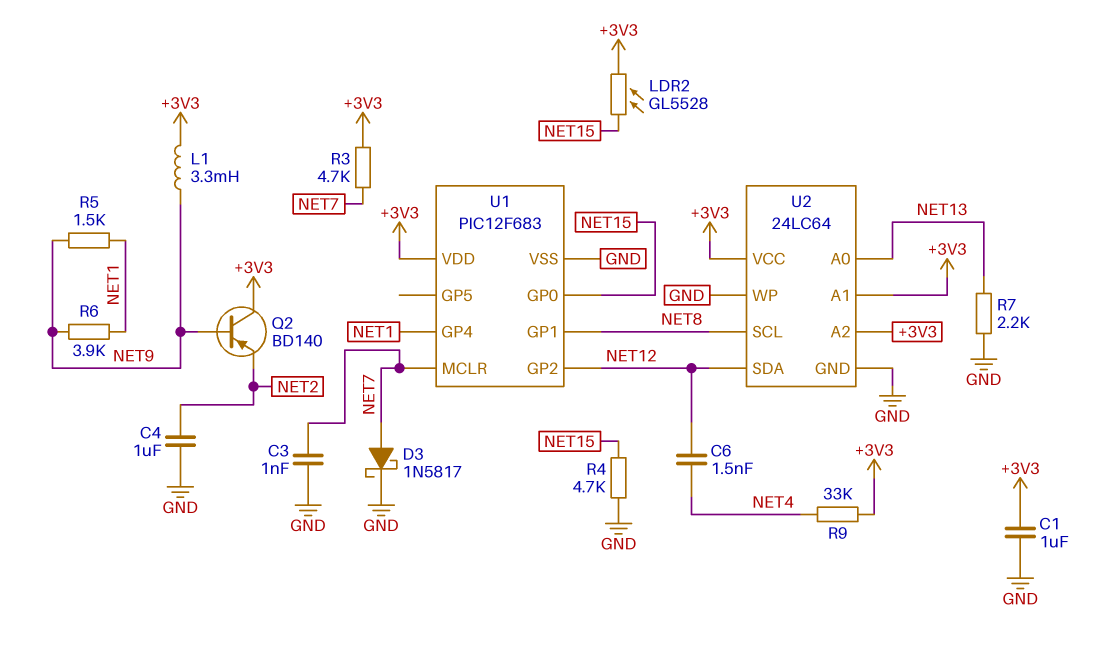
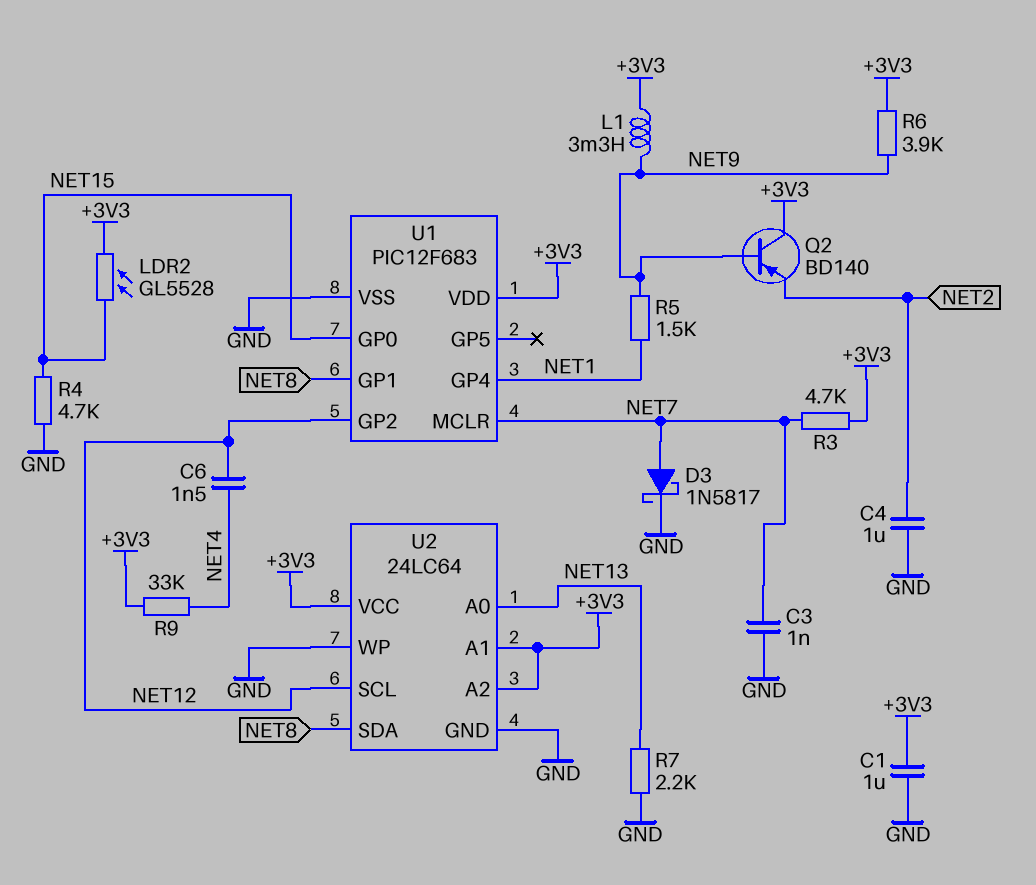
R6: 3.9k (NET1, NET9) -> 3.9k (+3V3, NET9)
U2 pin SCL: NET8 -> NET12
U2 pin SDA: NET12 -> NET8

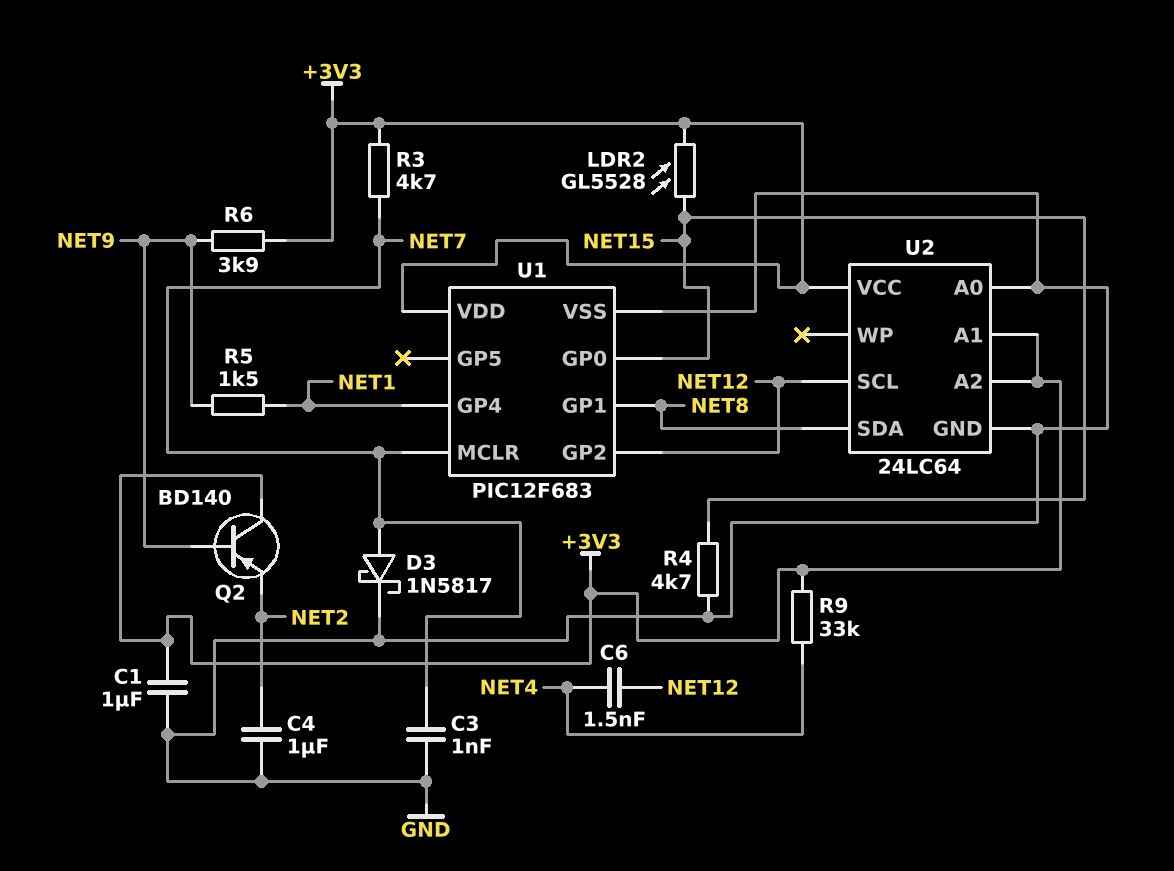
L1: 3.3mH (+3V3, NET9) -> none
R7: 2.2k (GND, NET13) -> none
U2 pin A0: NET13 -> GND
U2 pin WP: GND -> none

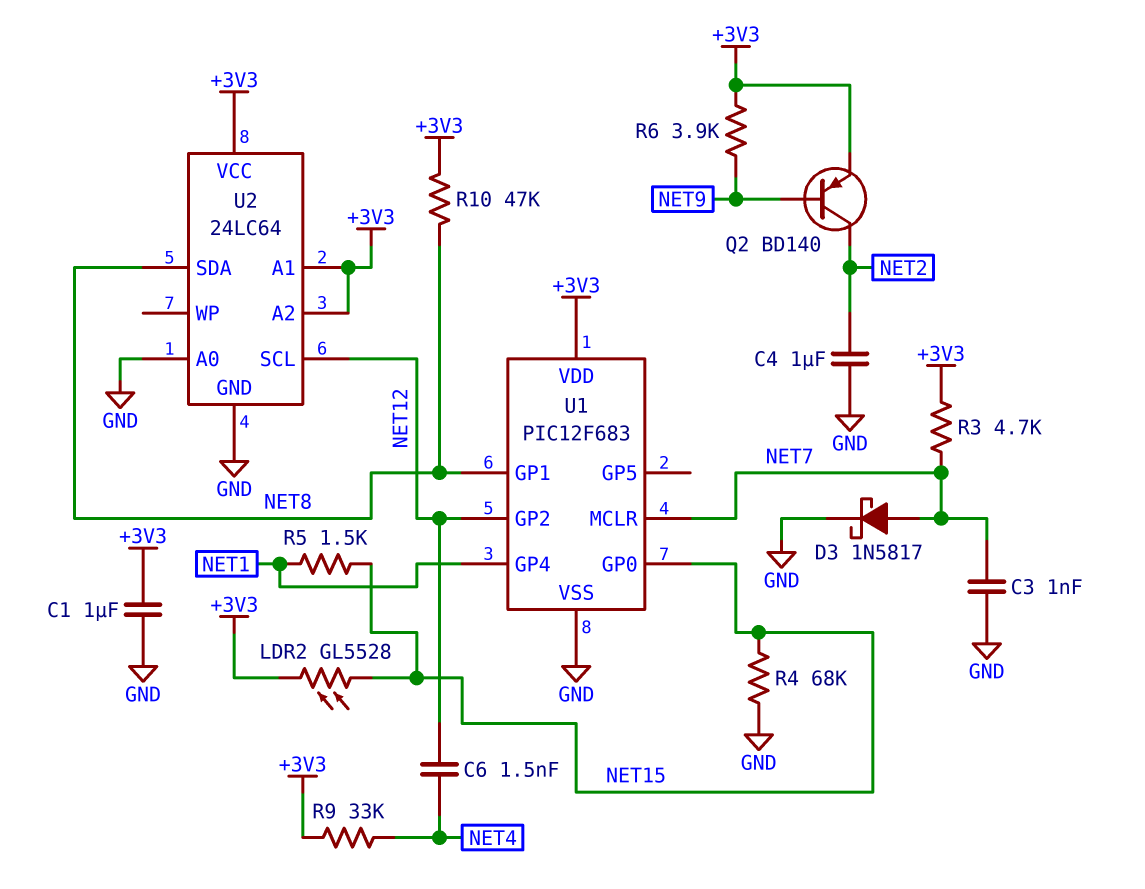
Q2: PNP BD140 (B NET9, C +3V3, E NET2) -> PNP BD140 (B NET9, C NET2, E +3V3)
R4: 4.7k (GND, NET15) -> 68k (GND, NET15)
R5: 1.5k (NET1, NET9) -> 1.5k (NET1, NET15)
R10: none -> 47k (+3V3, NET8)

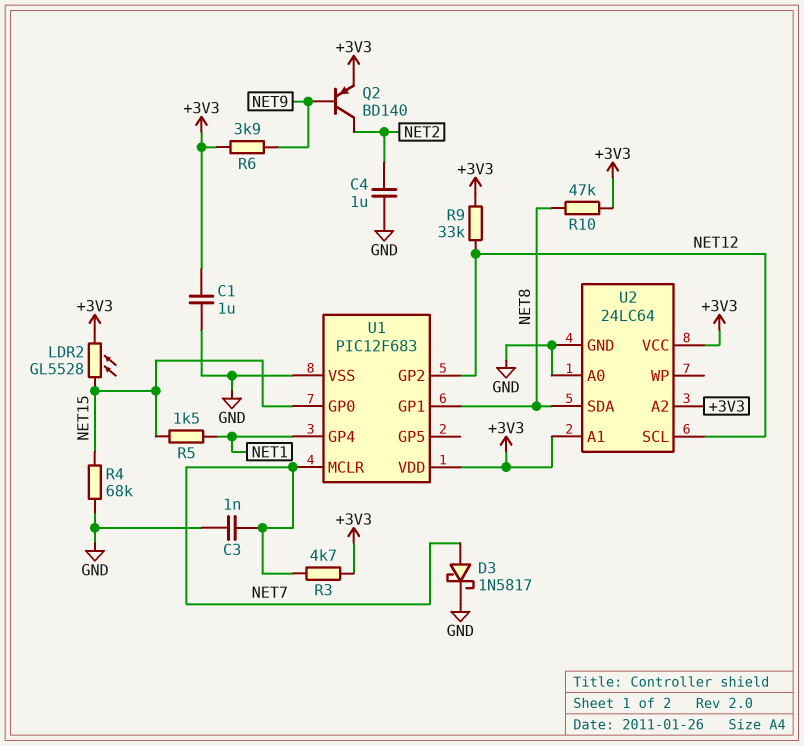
C6: 1.5nF (NET4, NET12) -> none
R9: 33k (+3V3, NET4) -> 33k (+3V3, NET12)

